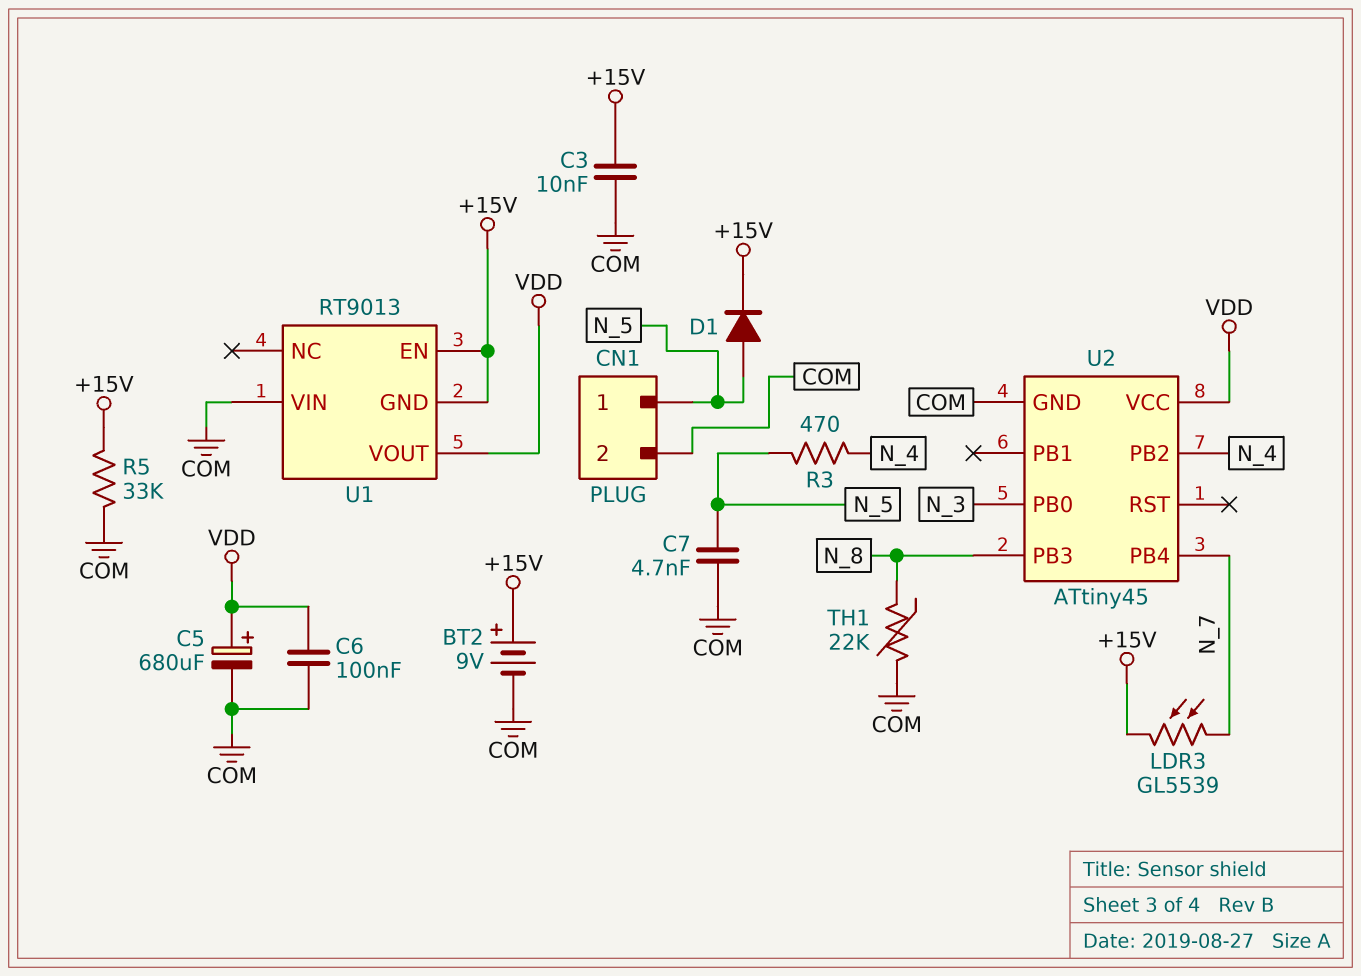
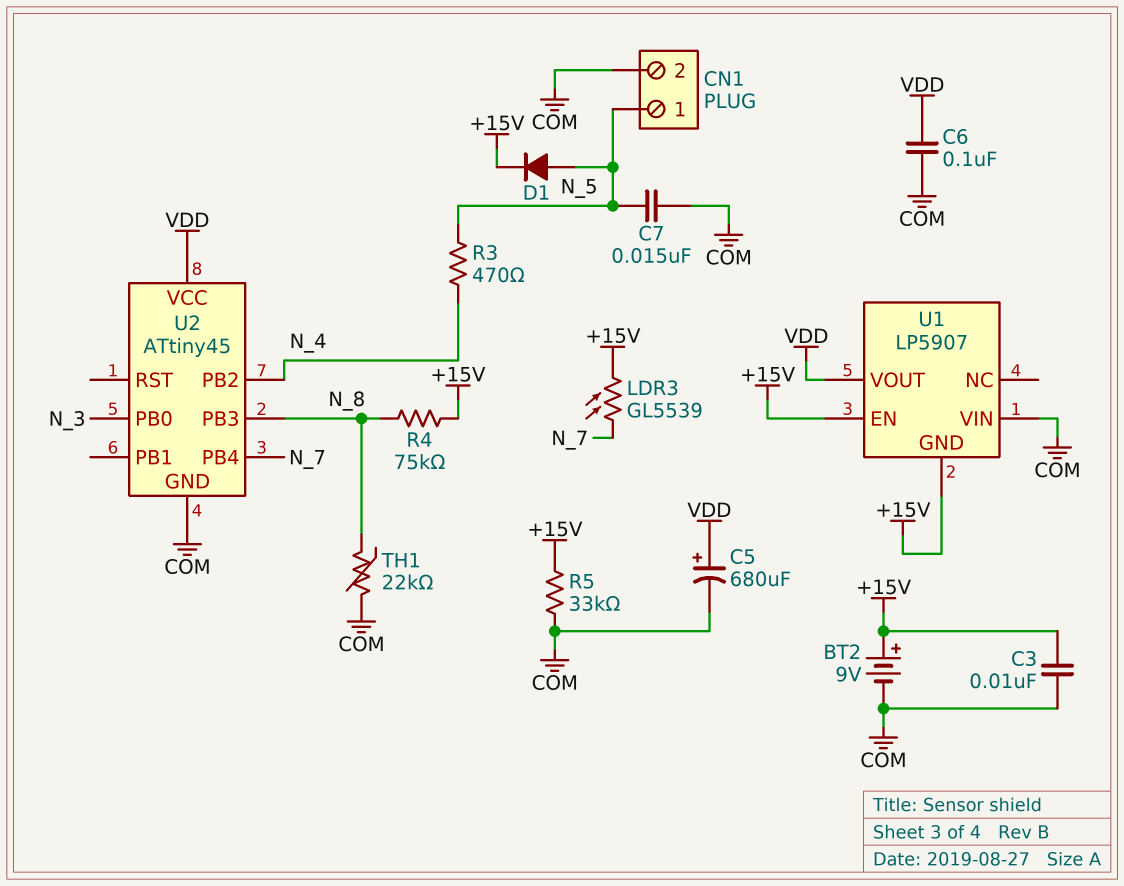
C7: 4.7nF (COM, N_5) -> 15nF (COM, N_5)
R4: none -> 75k (+15V, N_8)
U1: RT9013 -> LP5907

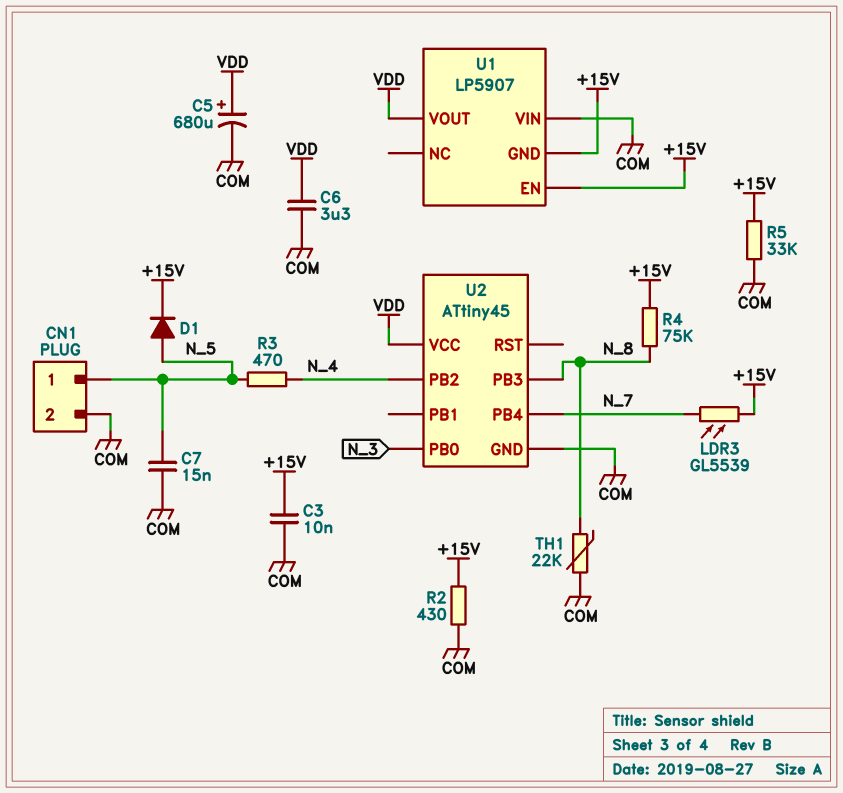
BT2: 9V (plus +15V, minus COM) -> none
C6: 100nF (COM, VDD) -> 3.3uF (COM, VDD)
R2: none -> 430 (+15V, COM)

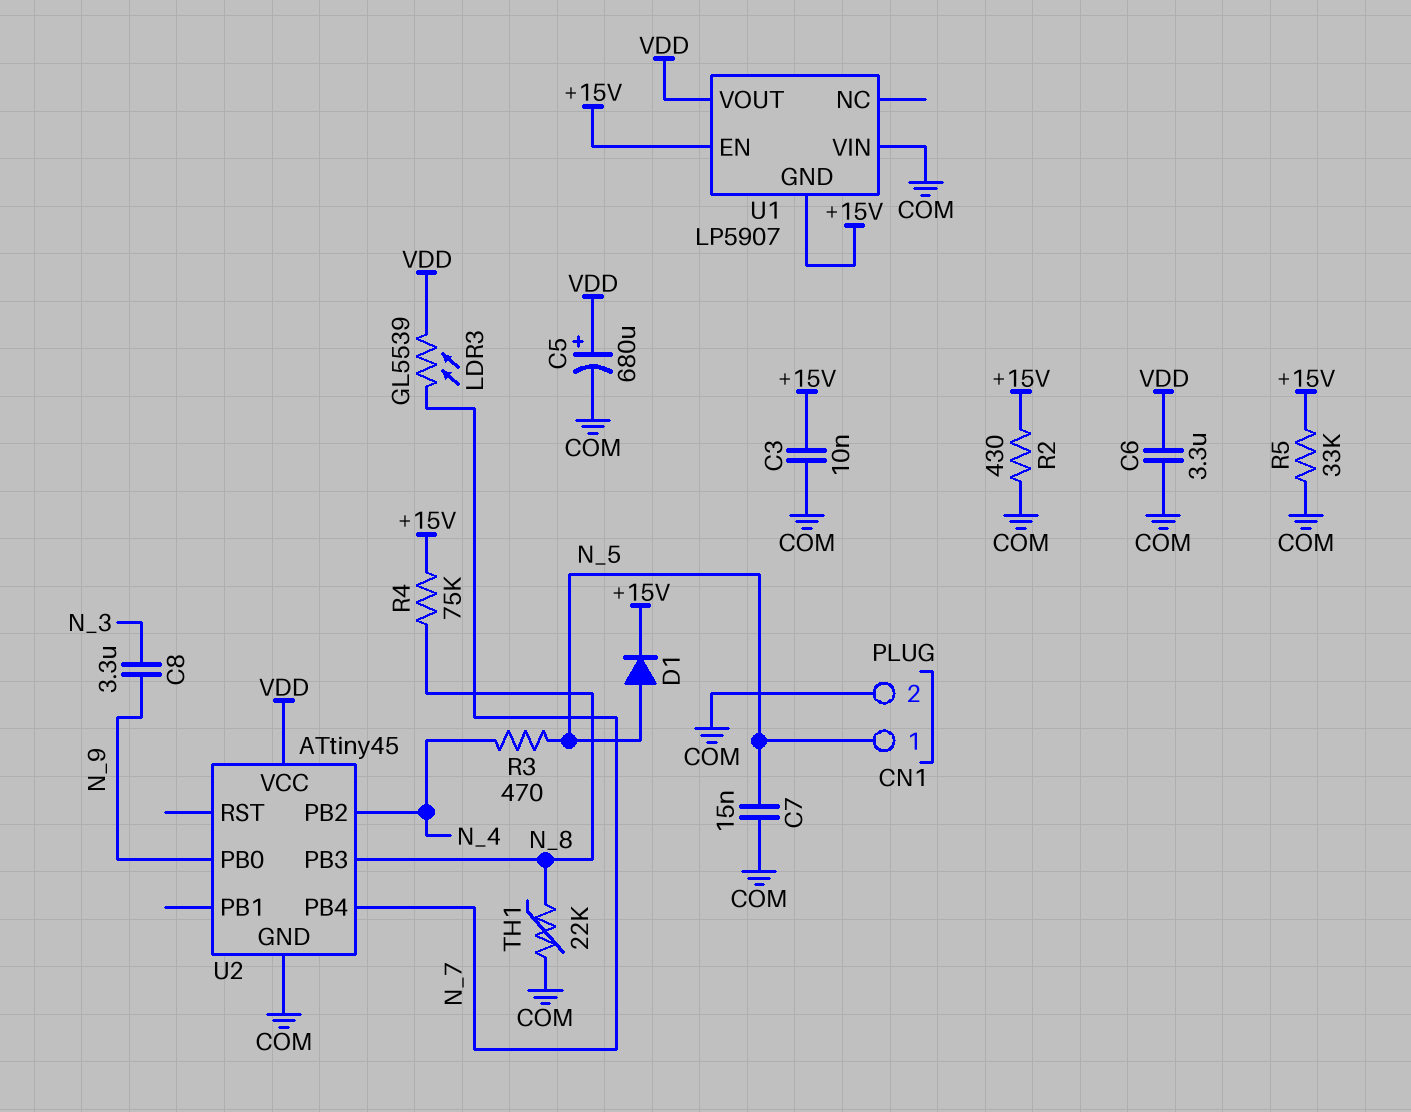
C8: none -> 3.3uF (N_3, N_9)
LDR3: GL5539 (+15V, N_7) -> GL5539 (N_7, VDD)
U2 pin PB0: N_3 -> N_9

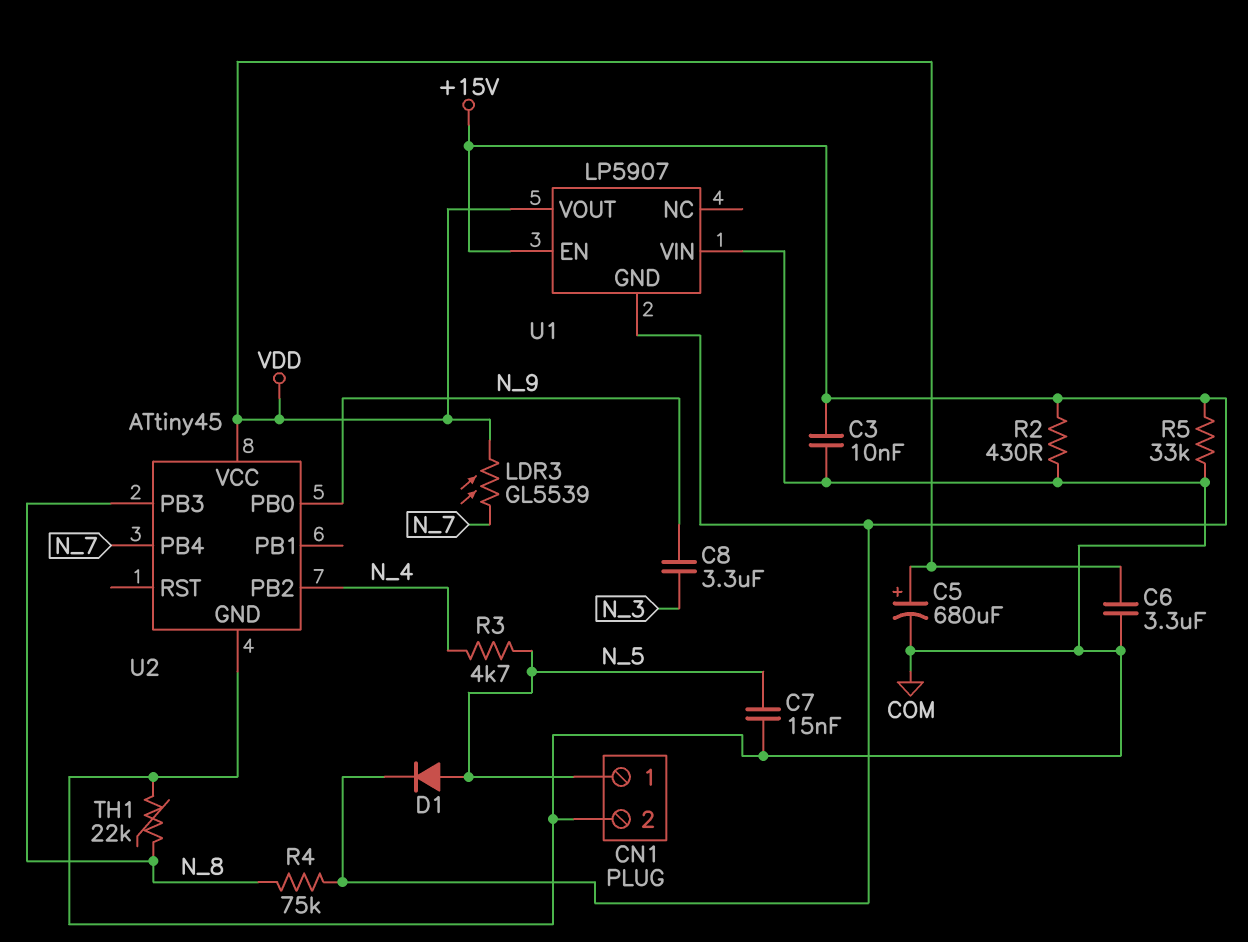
R3: 470 (N_4, N_5) -> 4.7k (N_4, N_5)

